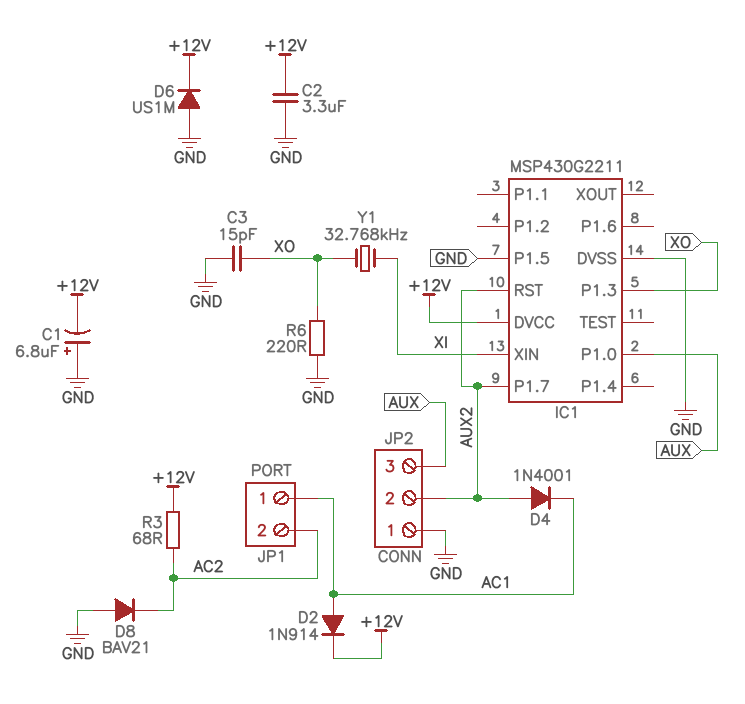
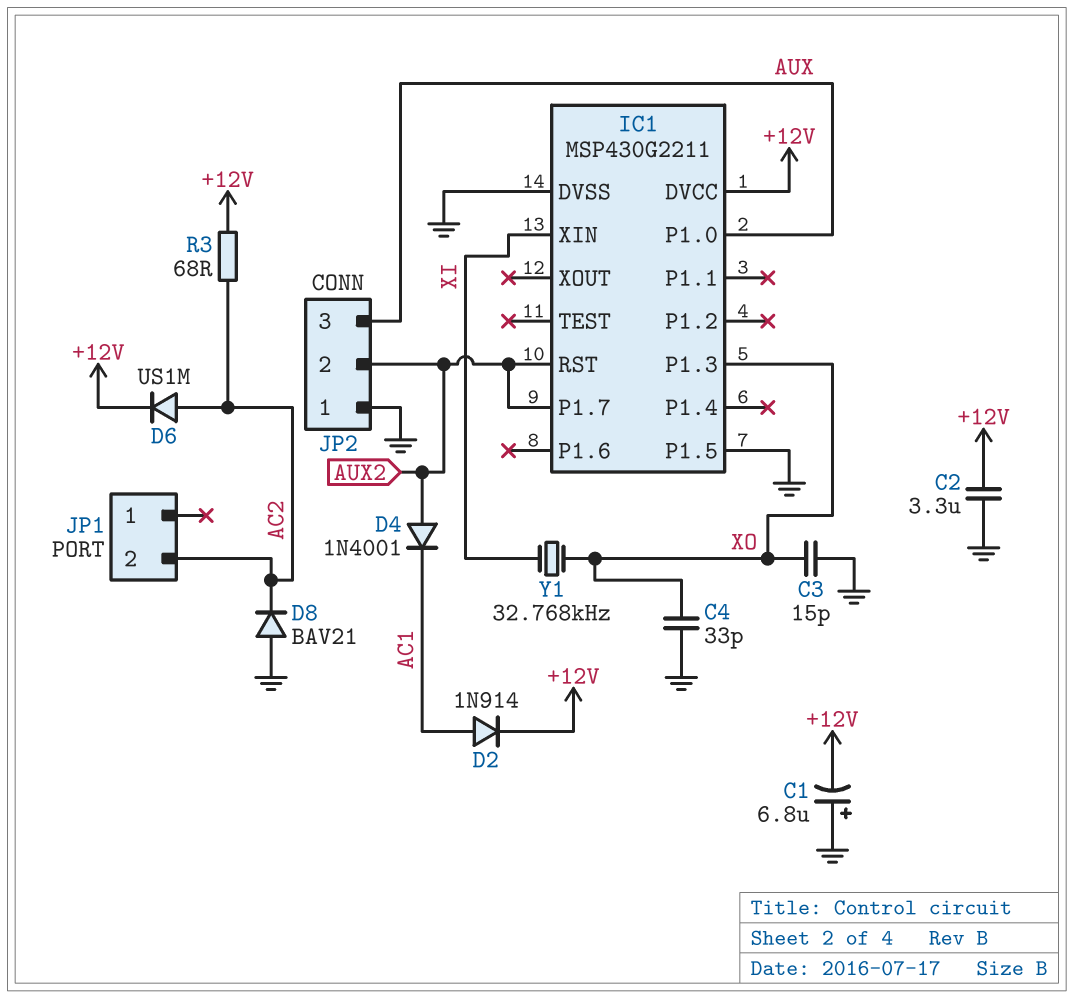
C4: none -> 33pF (GND, XO)
D6: diode US1M (A GND, K +12V) -> diode US1M (A AC2, K +12V)
JP1 pin 1: AC1 -> none
R6: 220 (GND, XO) -> none

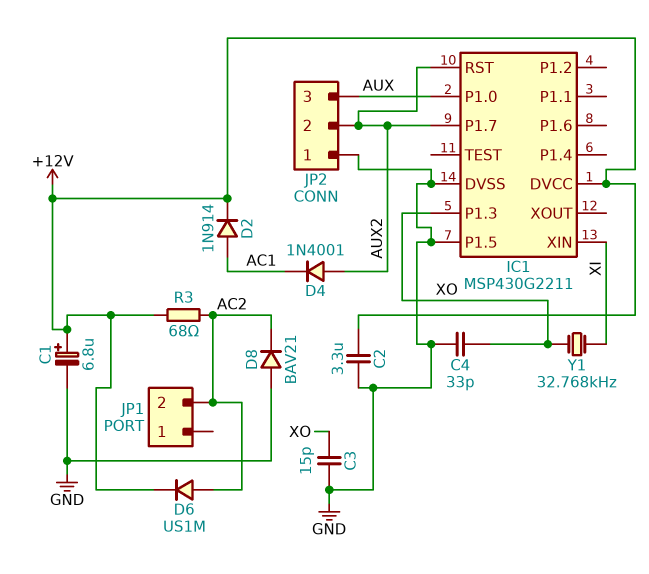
C1: 6.8uF (plus GND, minus +12V) -> 6.8uF (plus +12V, minus GND)

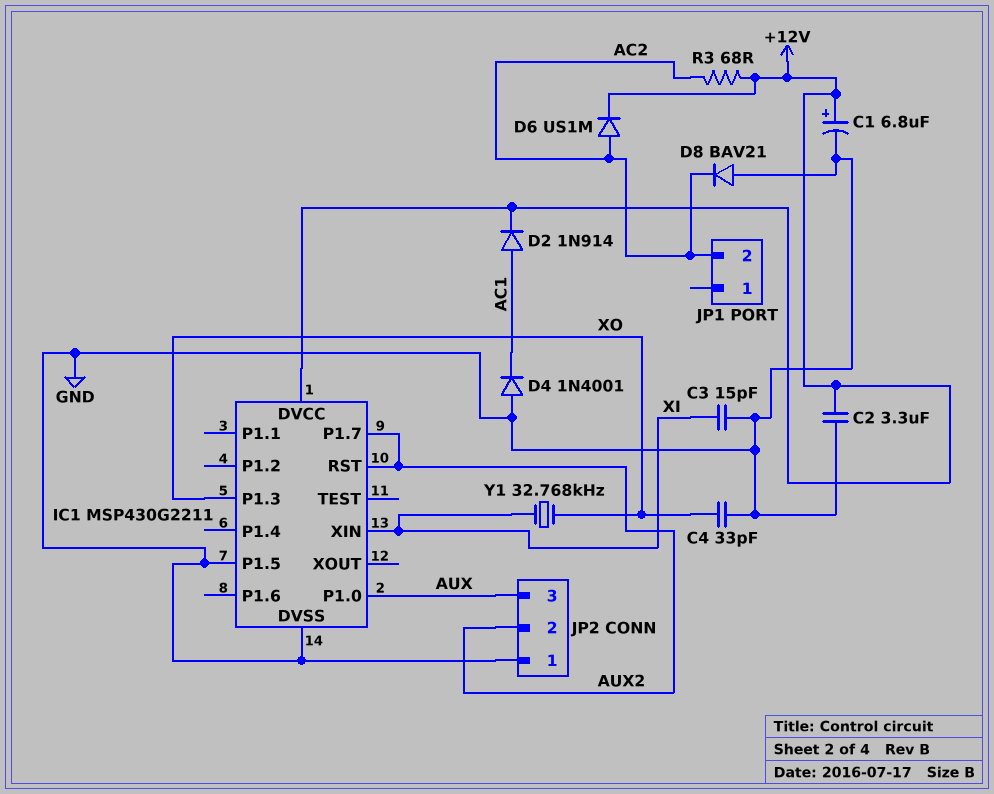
C3: 15pF (GND, XO) -> 15pF (GND, XI)
D4: diode 1N4001 (A AUX2, K AC1) -> diode 1N4001 (A GND, K AC1)

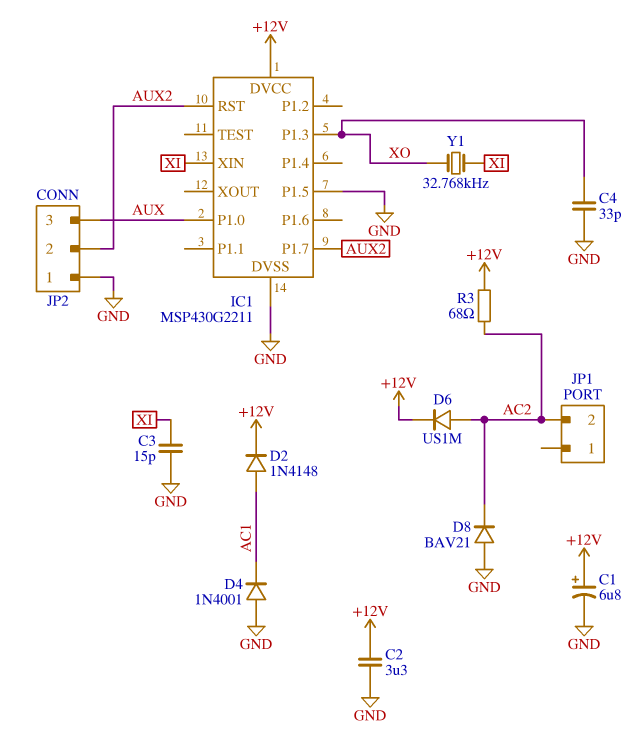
D2: diode 1N914 (A AC1, K +12V) -> diode 1N4148 (A AC1, K +12V)

